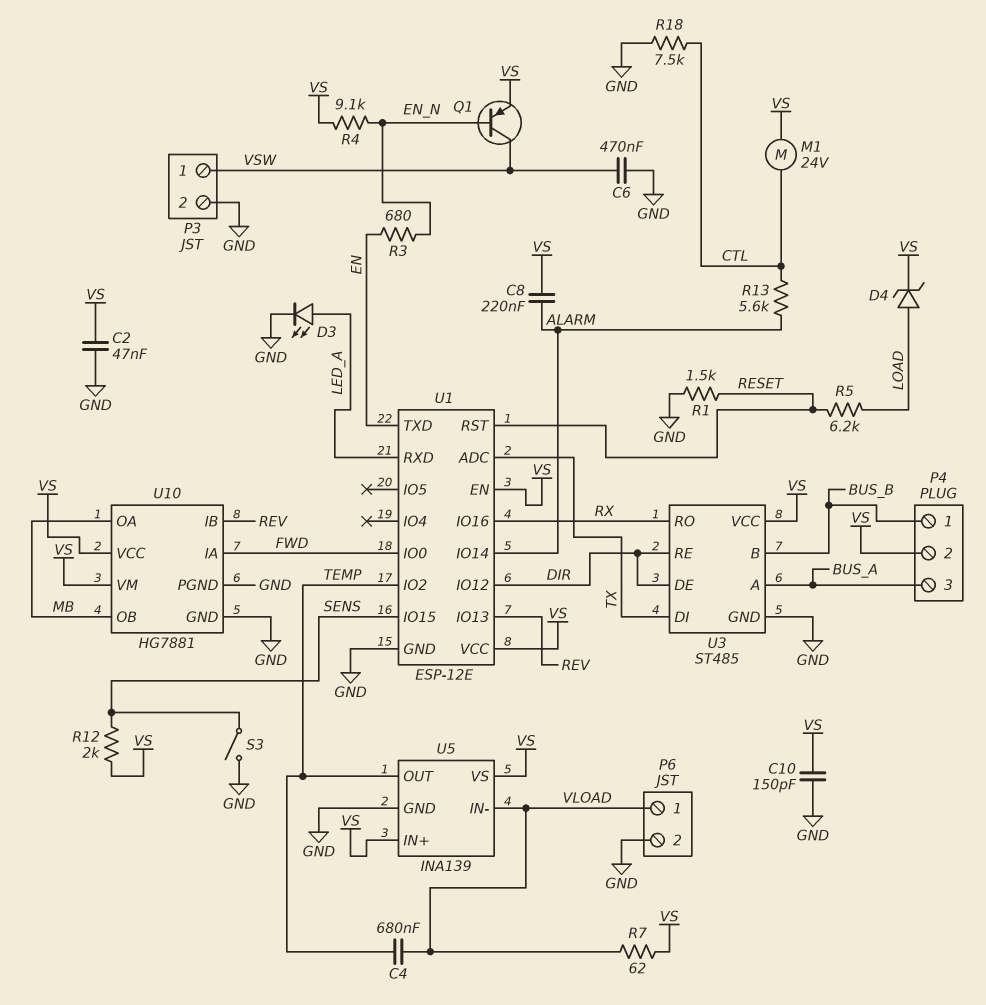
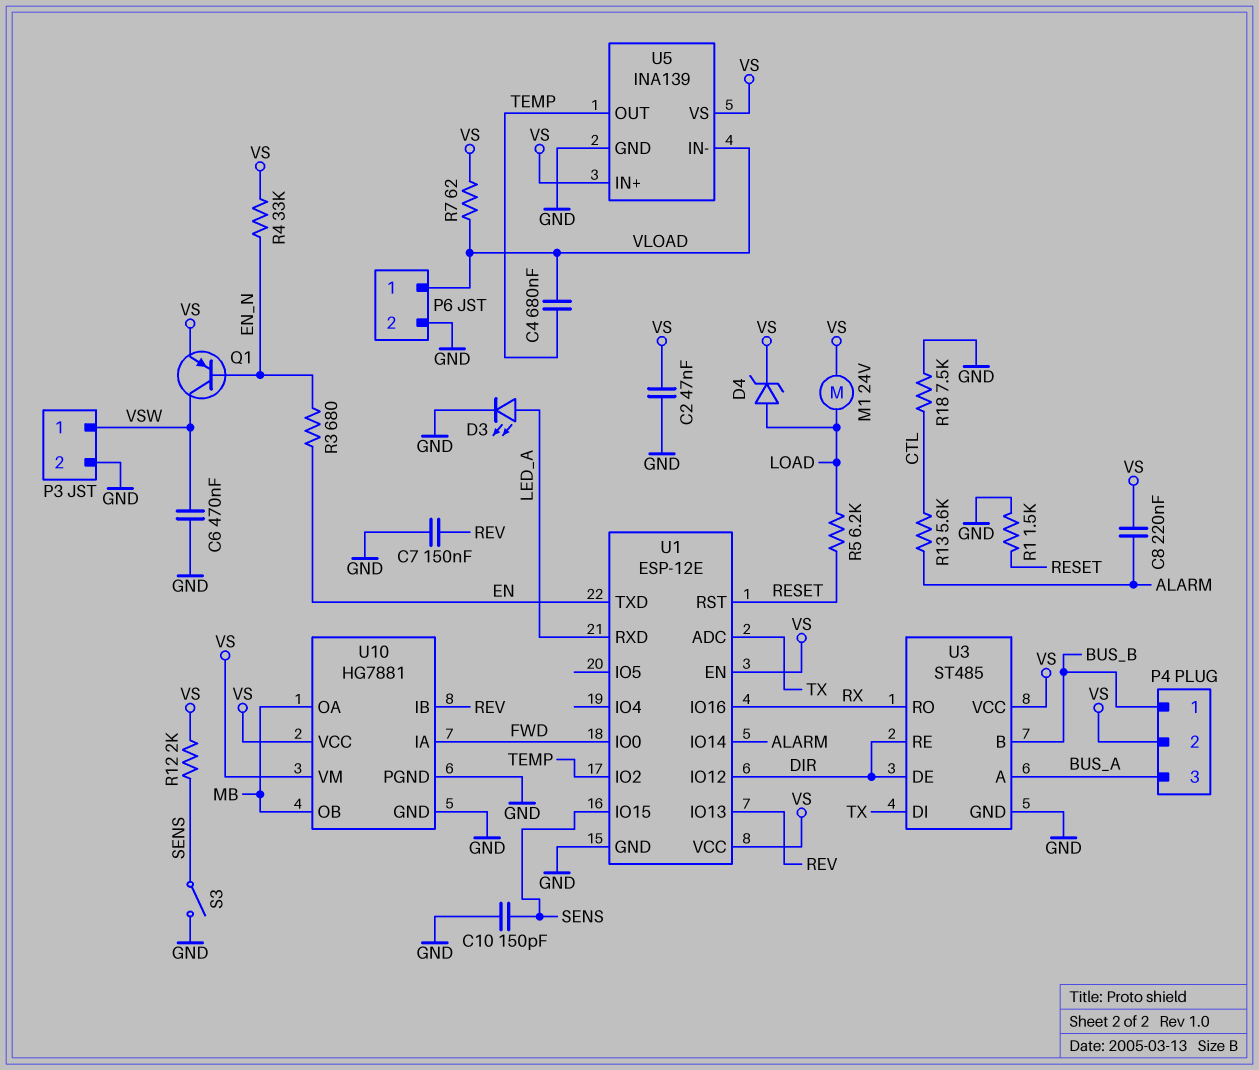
C7: none -> 150nF (GND, REV)
C10: 150pF (GND, VS) -> 150pF (GND, SENS)
M1: motor 24V (CTL, VS) -> motor 24V (LOAD, VS)
R4: 9.1k (EN_N, VS) -> 33k (EN_N, VS)

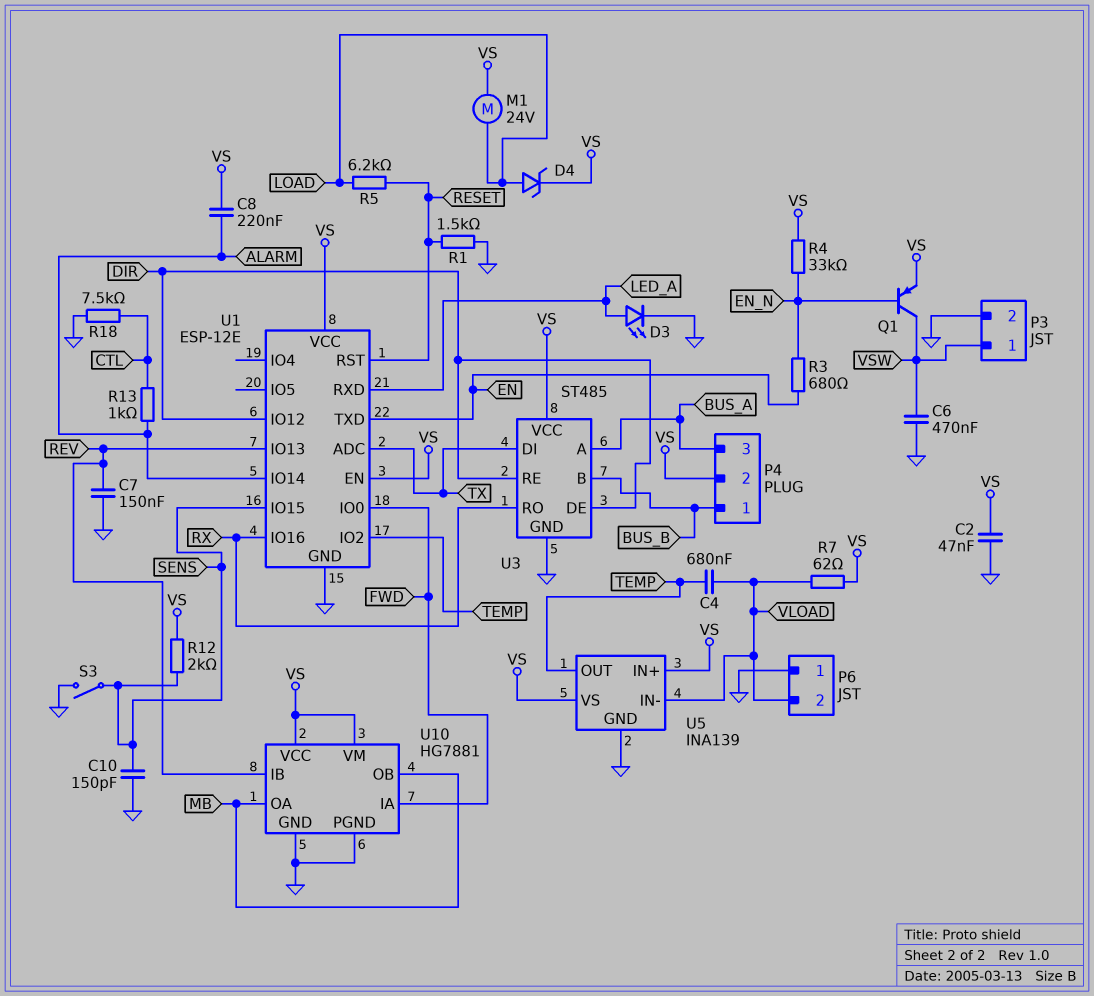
P6 pin 1: VLOAD -> GND
P6 pin 2: GND -> VLOAD
R13: 5.6k (ALARM, CTL) -> 1k (ALARM, CTL)

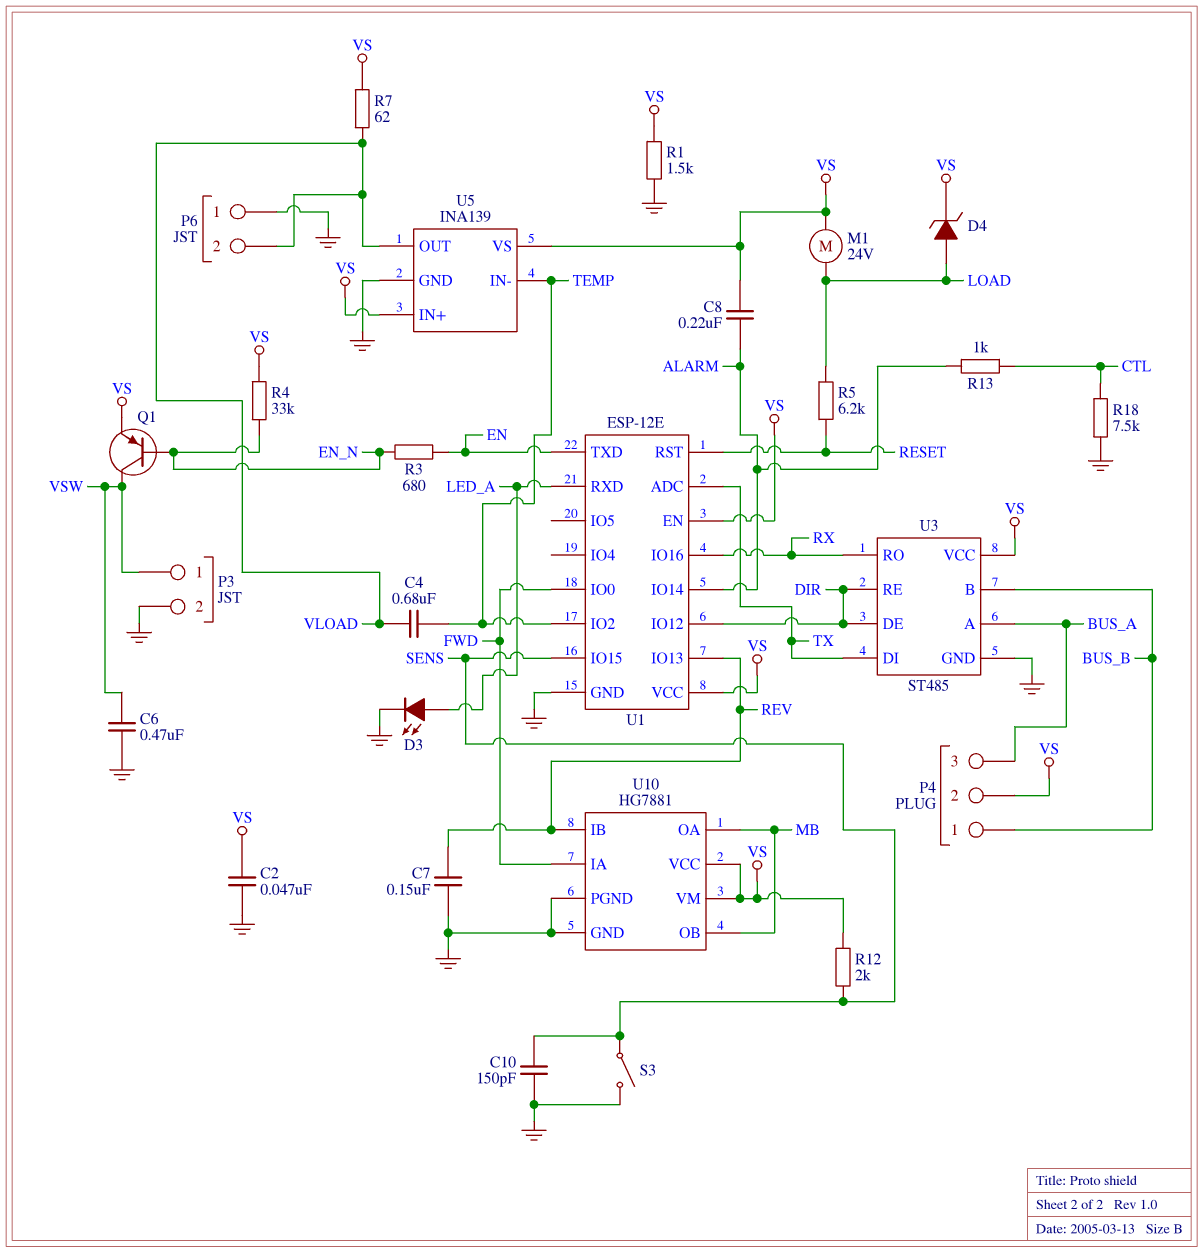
R1: 1.5k (GND, RESET) -> 1.5k (GND, VS)
U5 pin IN-: VLOAD -> TEMP
U5 pin OUT: TEMP -> VLOAD

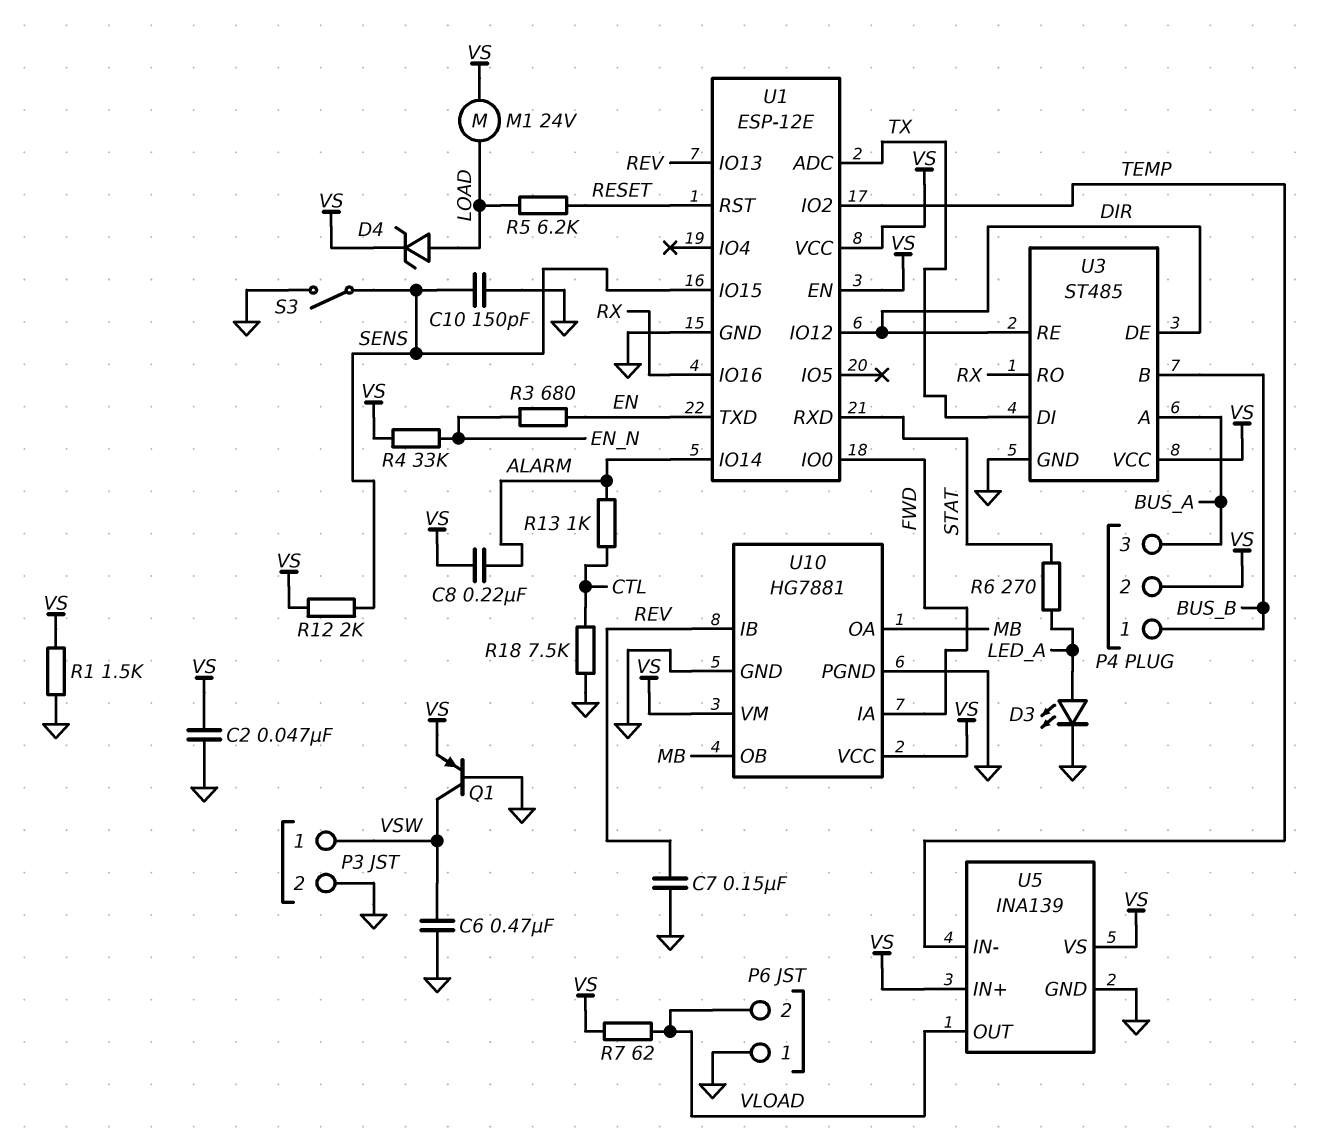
C4: 680nF (TEMP, VLOAD) -> none
Q1: PNP (B EN_N, C VSW, E VS) -> PNP (B GND, C VSW, E VS)
R6: none -> 270 (LED_A, STAT)
U1 pin RXD: LED_A -> STAT

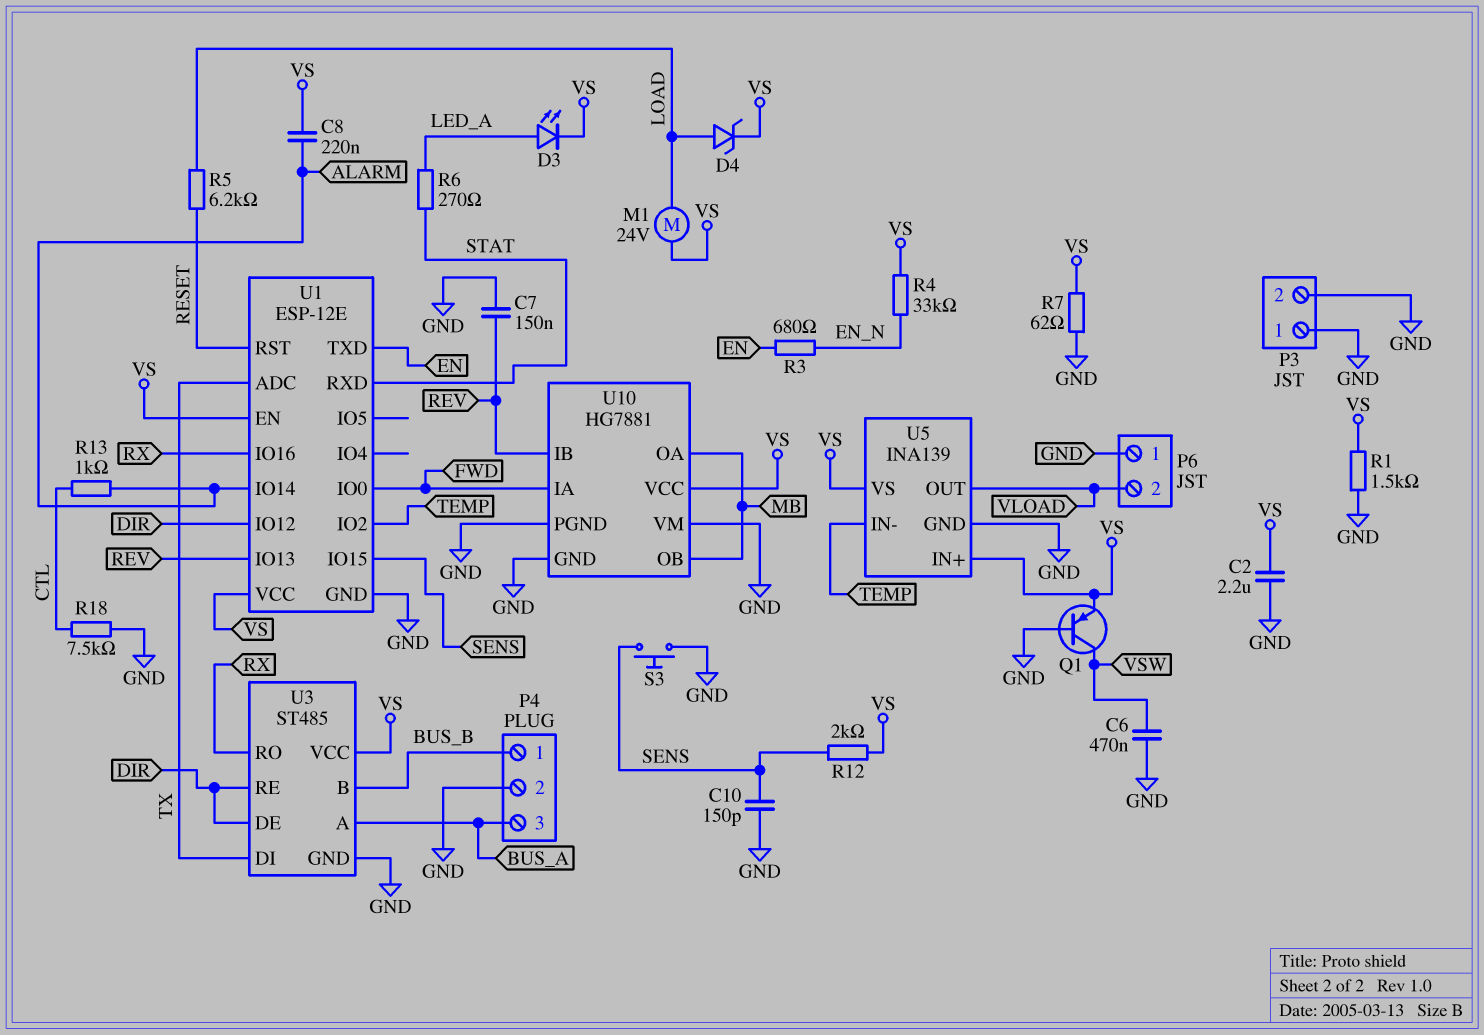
C2: 47nF (GND, VS) -> 2.2uF (GND, VS)
D3: LED (A LED_A, K GND) -> LED (A LED_A, K VS)
P3 pin 1: VSW -> GND
P4 pin 2: VS -> GND
R7: 62 (VLOAD, VS) -> 62 (GND, VS)
S3: switch (GND, SENS) -> button (GND, SENS)
U10 pin VM: VS -> GND

